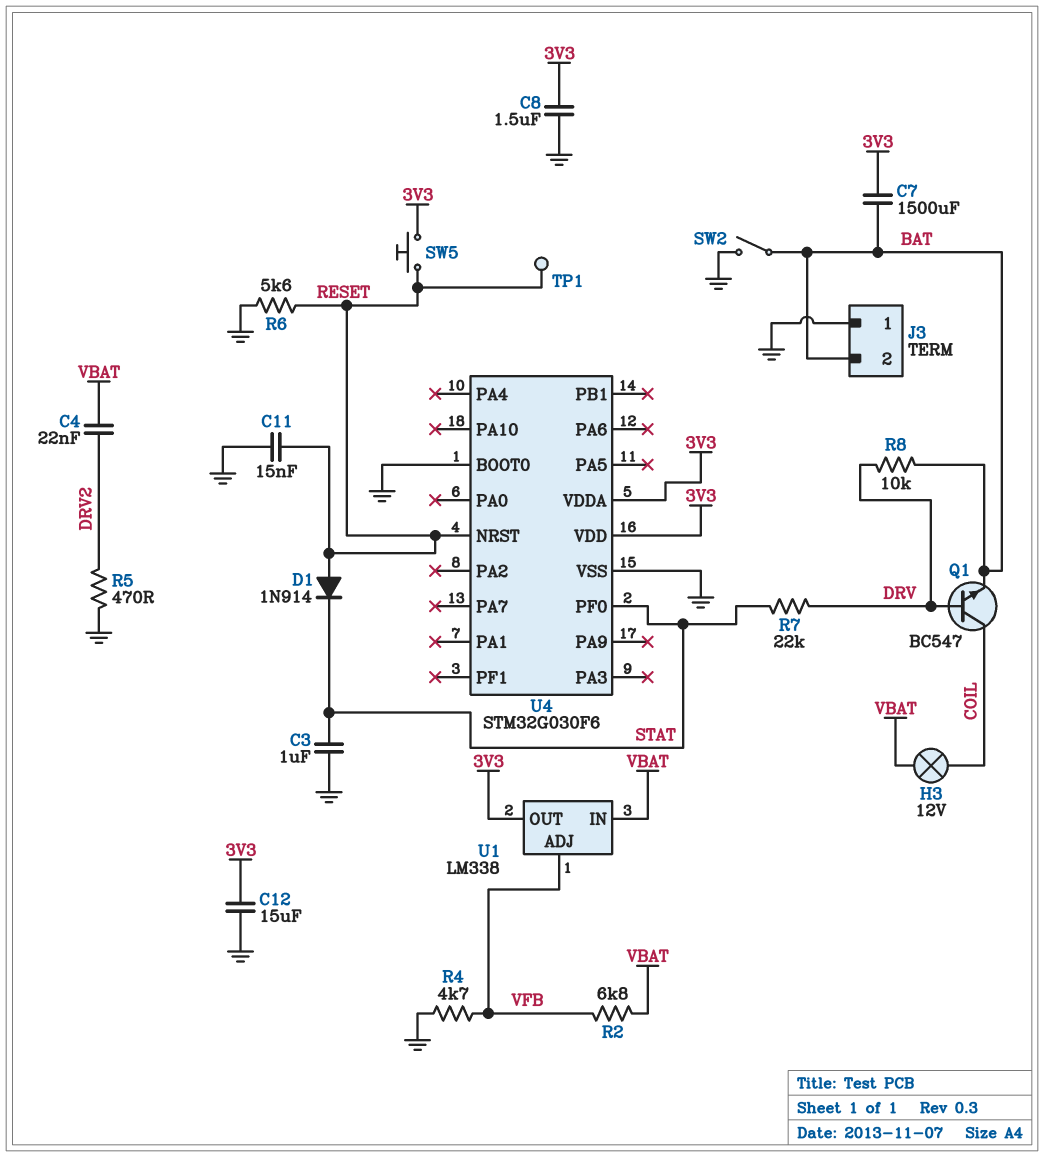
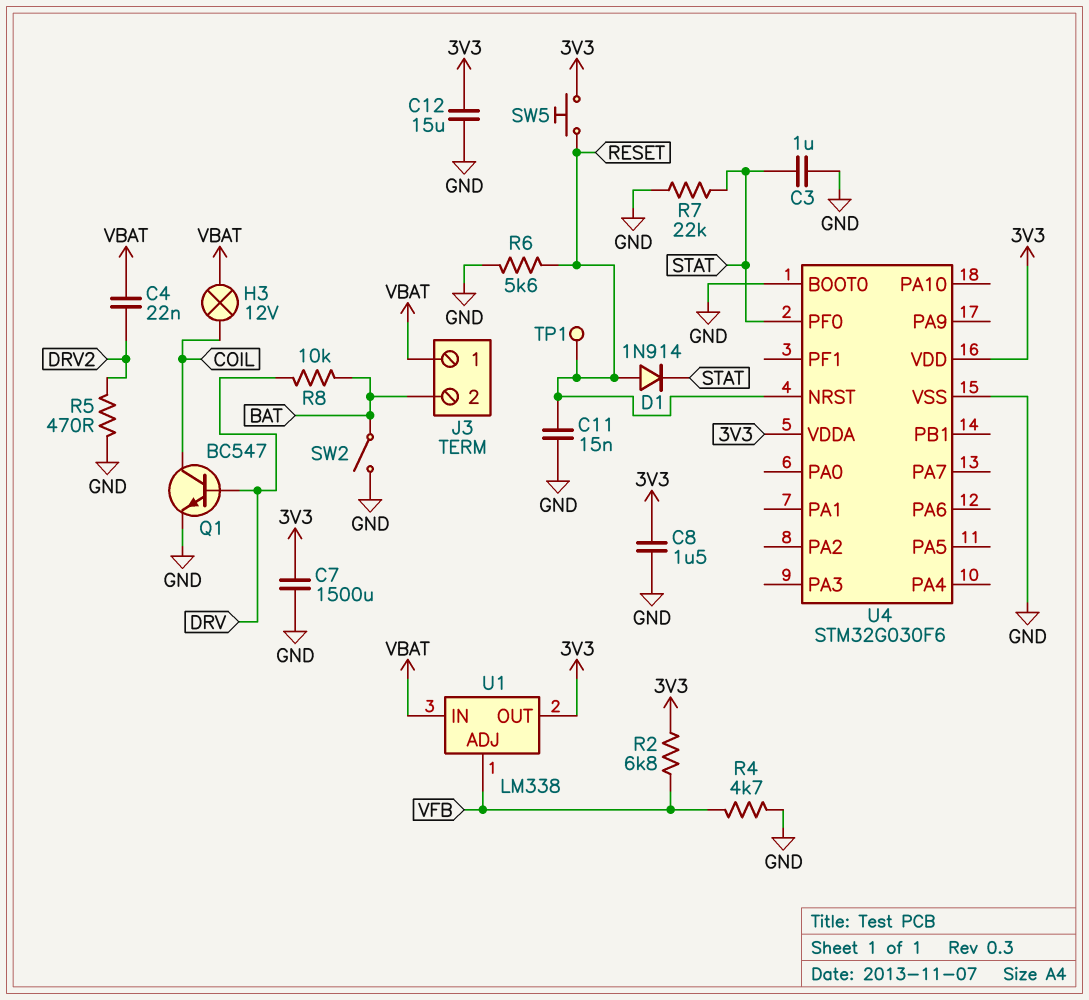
C7: 1500uF (3V3, BAT) -> 1500uF (3V3, GND)
J3 pin 1: GND -> VBAT
Q1: NPN BC547 (B DRV, C COIL, E BAT) -> NPN BC547 (B DRV, C COIL, E GND)
R2: 6.8k (VBAT, VFB) -> 6.8k (3V3, VFB)
R7: 22k (DRV, STAT) -> 22k (GND, STAT)

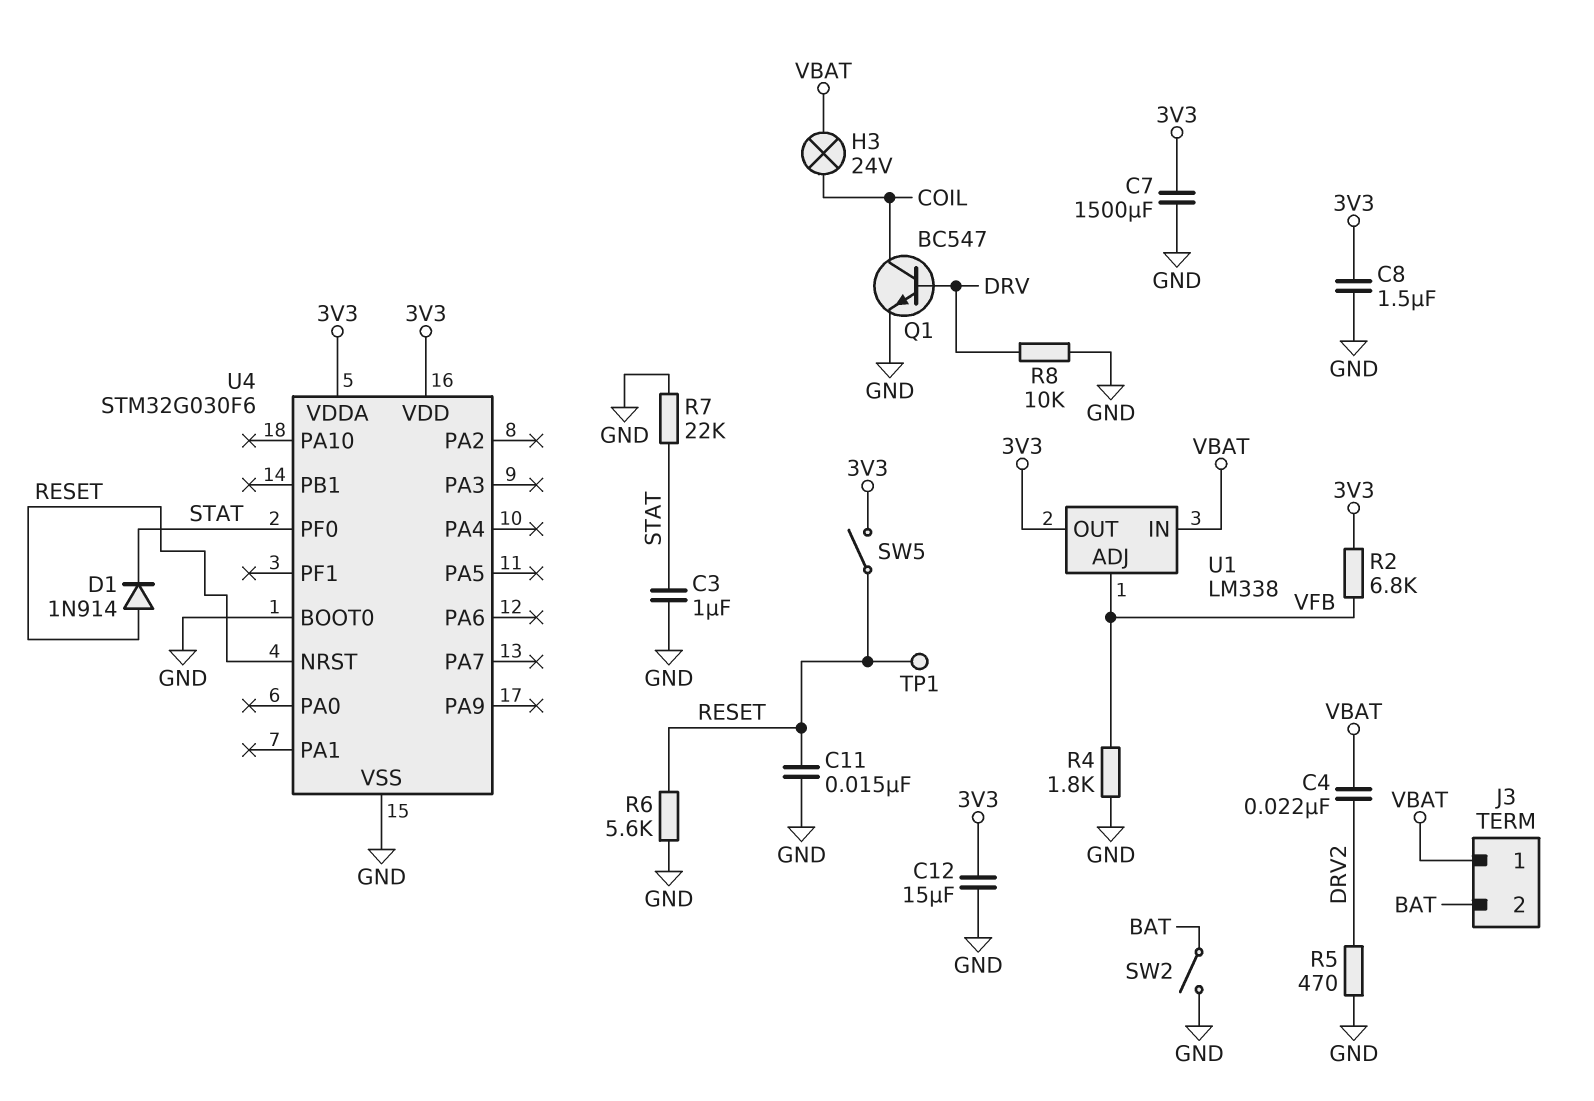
H3: lamp 12V (COIL, VBAT) -> lamp 24V (COIL, VBAT)
R4: 4.7k (GND, VFB) -> 1.8k (GND, VFB)
R8: 10k (BAT, DRV) -> 10k (DRV, GND)
SW5: button (3V3, RESET) -> switch (3V3, RESET)

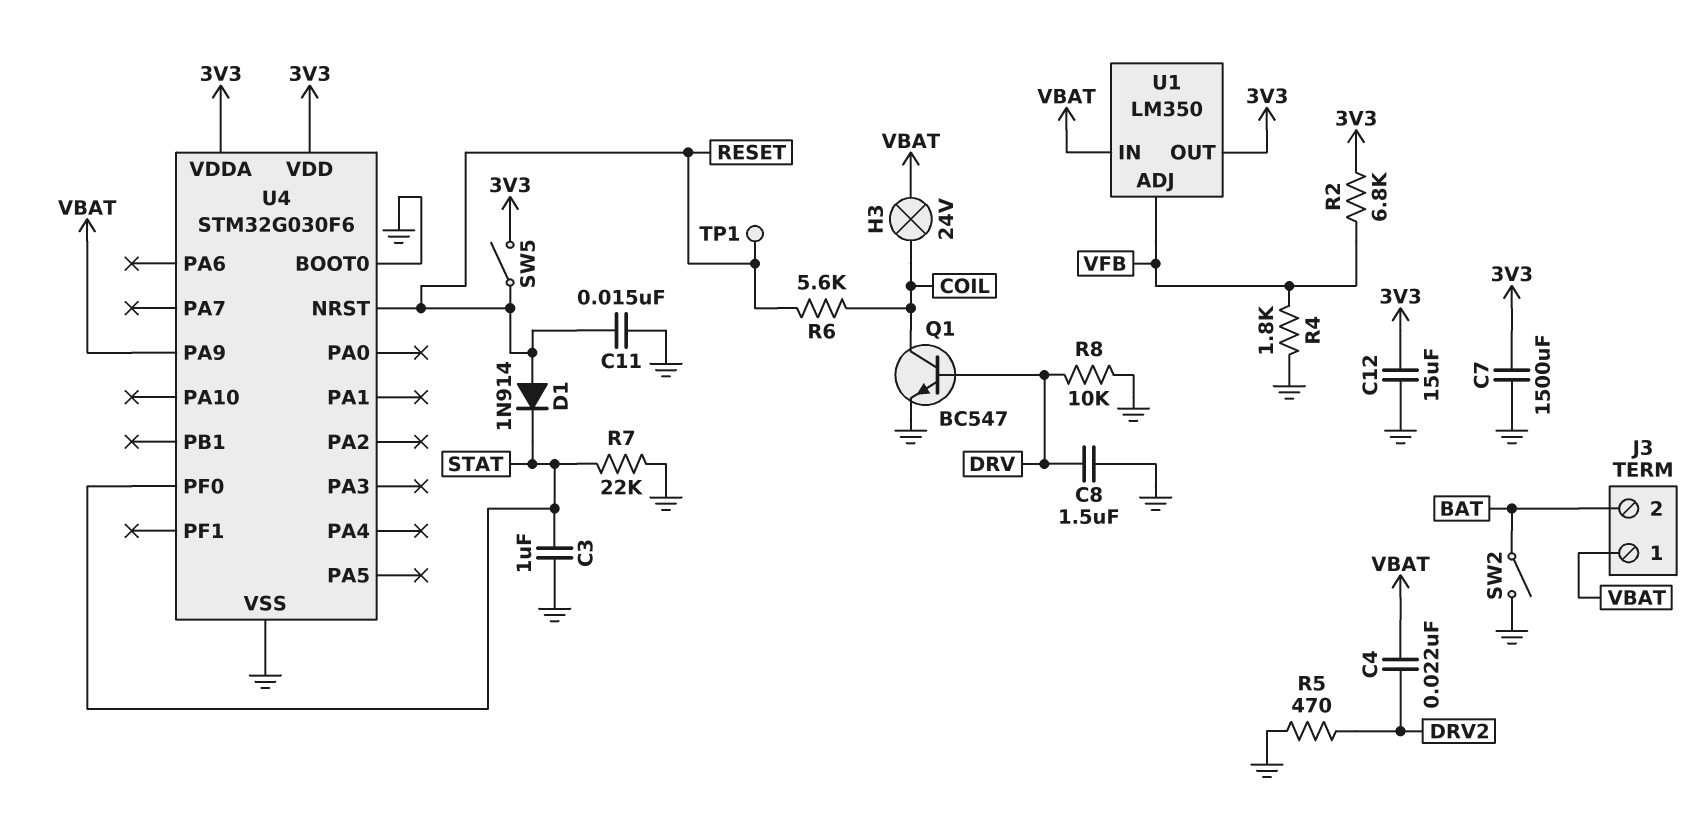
C8: 1.5uF (3V3, GND) -> 1.5uF (DRV, GND)
R6: 5.6k (GND, RESET) -> 5.6k (COIL, RESET)
U1: LM338 -> LM350
U4 pin PA9: none -> VBAT

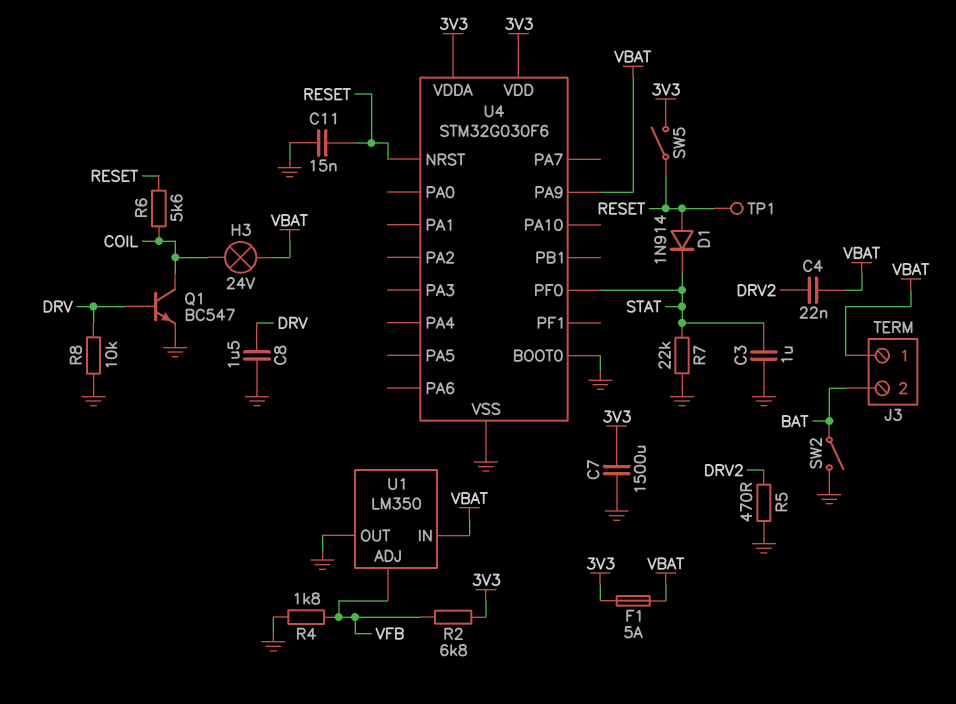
C12: 15uF (3V3, GND) -> none
F1: none -> 5A (3V3, VBAT)
U1 pin OUT: 3V3 -> GND

